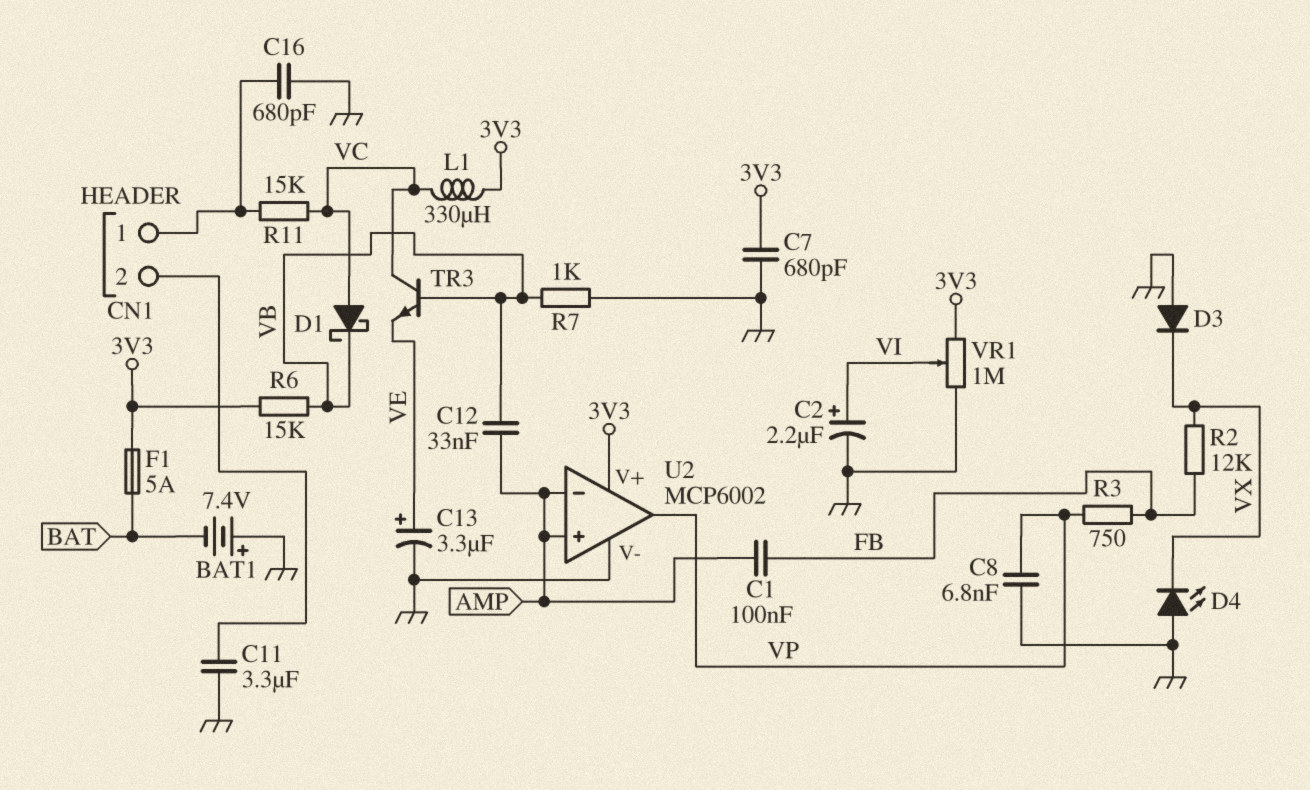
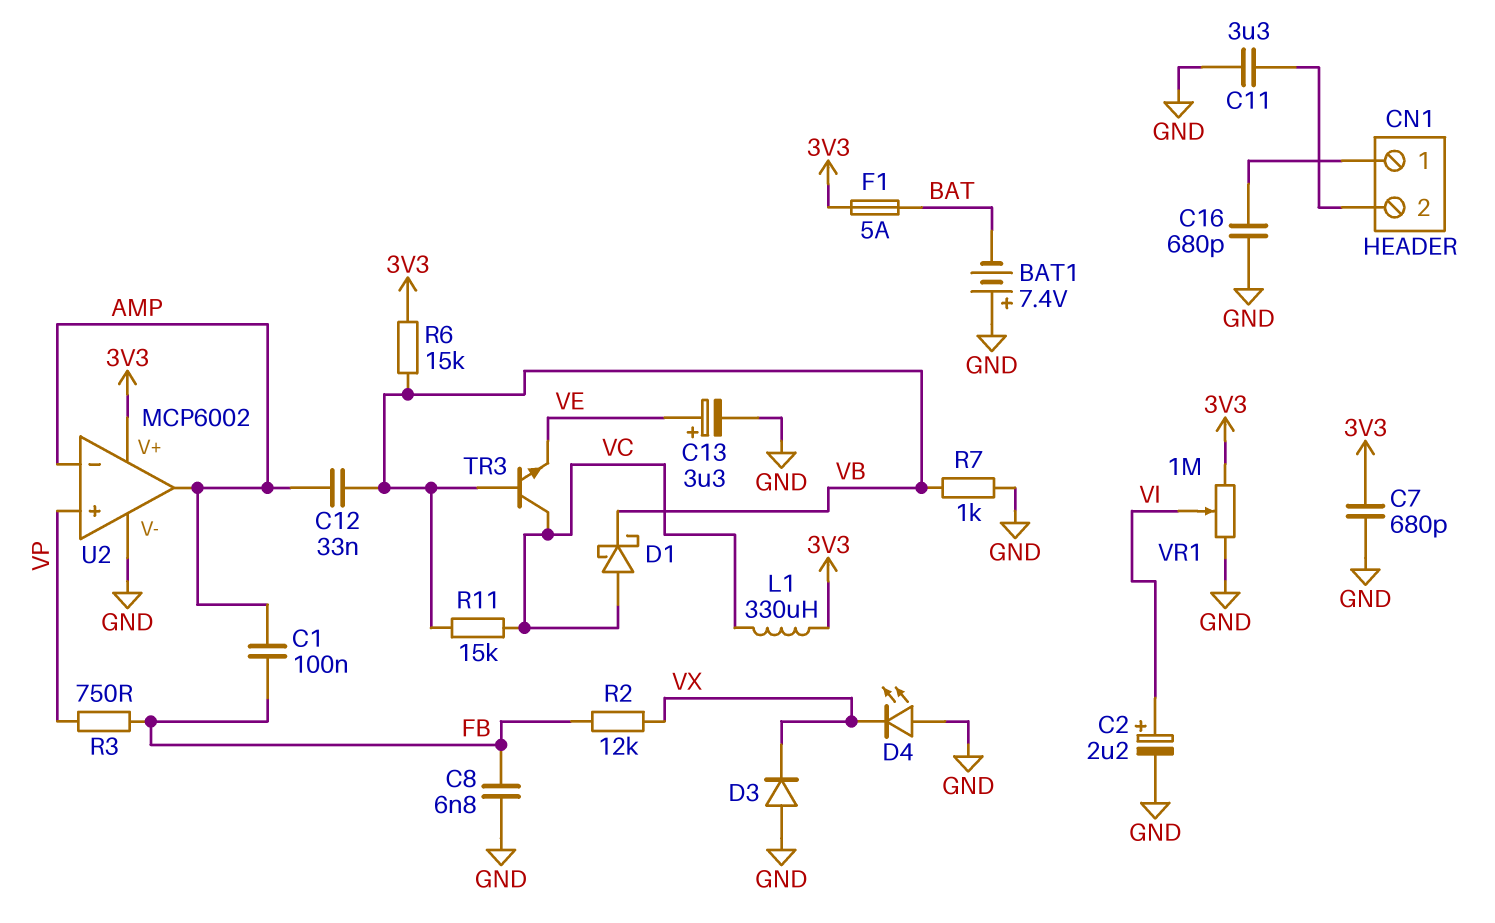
C8: 6.8nF (GND, VP) -> 6.8nF (FB, GND)
R11: 15k (CN1/1, VC) -> 15k (VB, VC)
U2 pin in+: AMP -> VP
U2 pin out: VP -> AMP

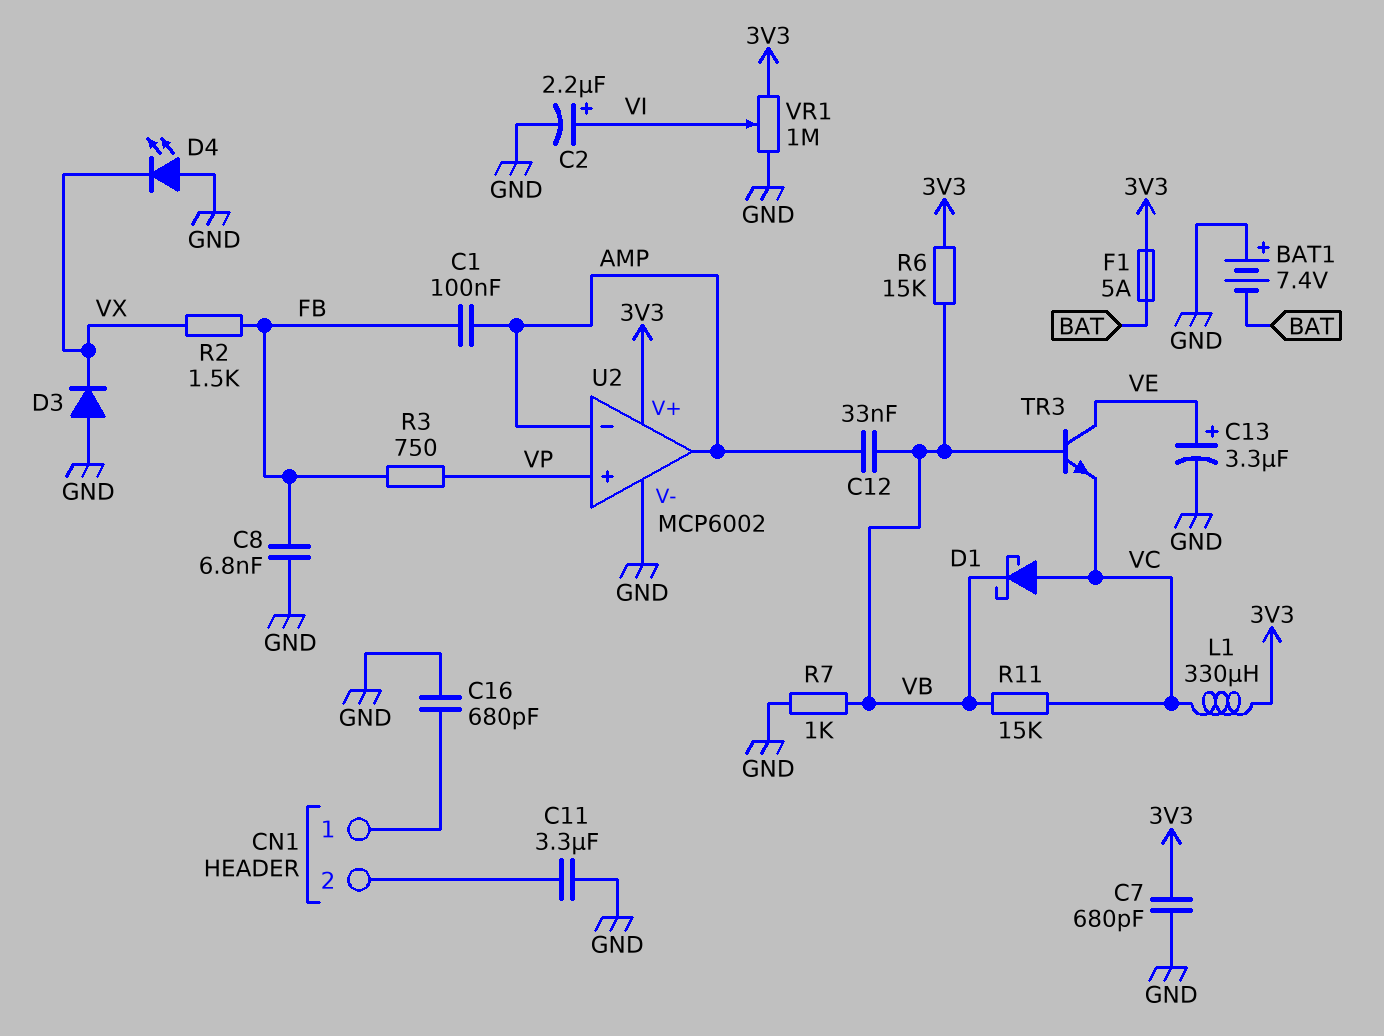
R2: 12k (FB, VX) -> 1.5k (FB, VX)
TR3: NPN (B VB, C VC, E VE) -> NPN (B VB, C VE, E VC)

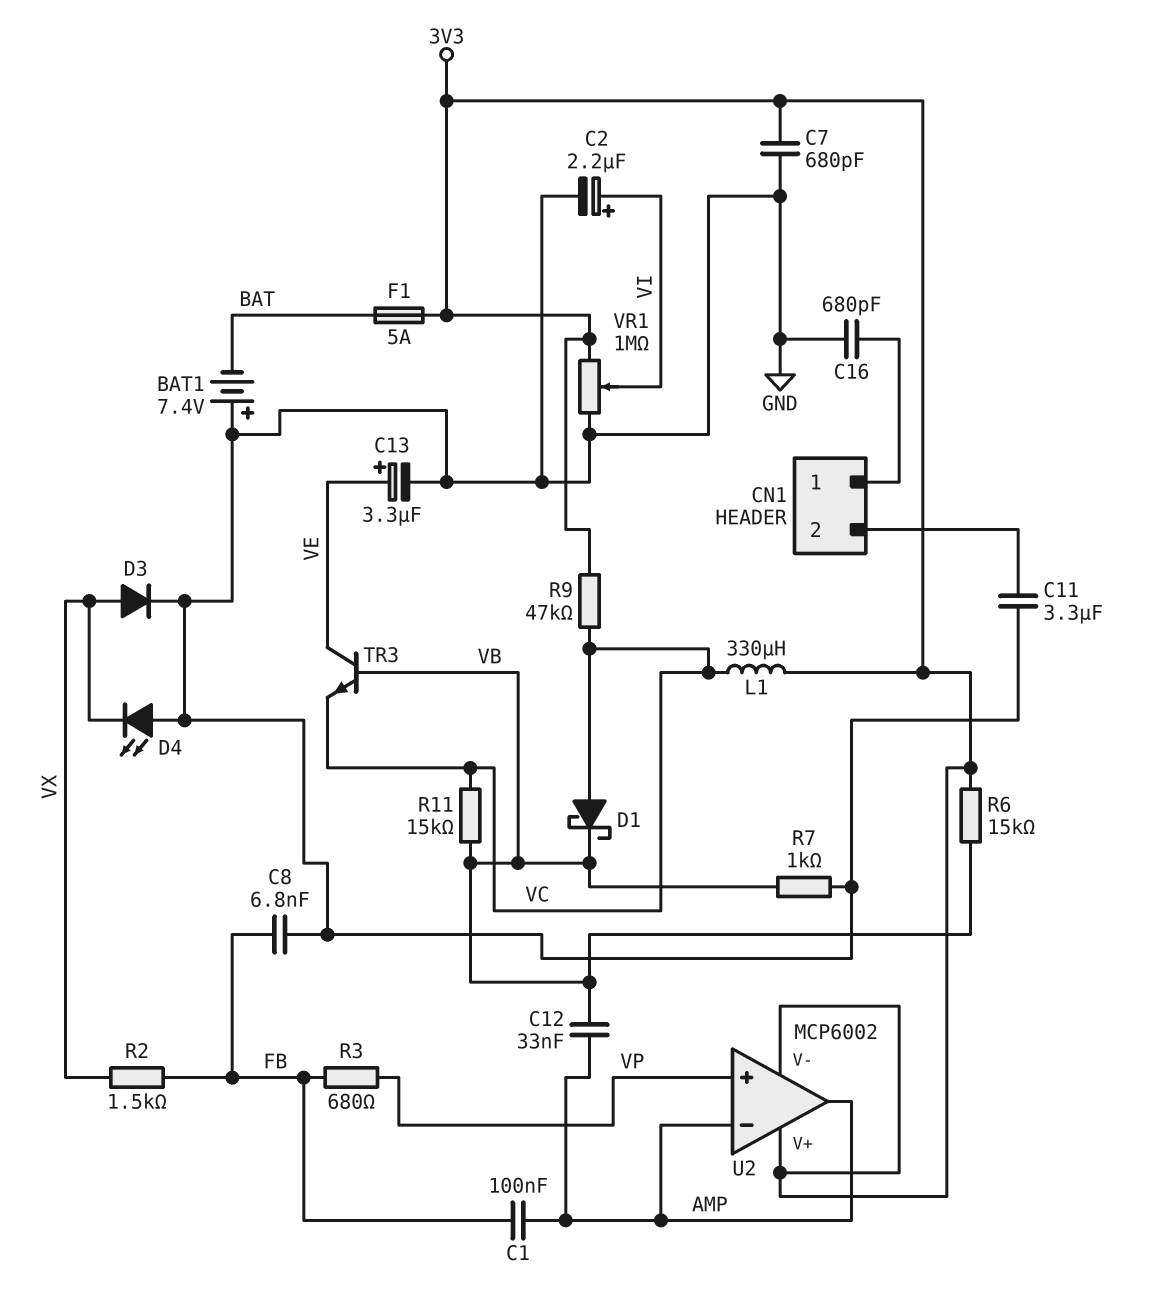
D3: diode (A GND, K VX) -> diode (A VX, K GND)
R3: 750 (FB, VP) -> 680 (FB, VP)
R9: none -> 47k (3V3, VC)
U2 pin V-: GND -> 3V3

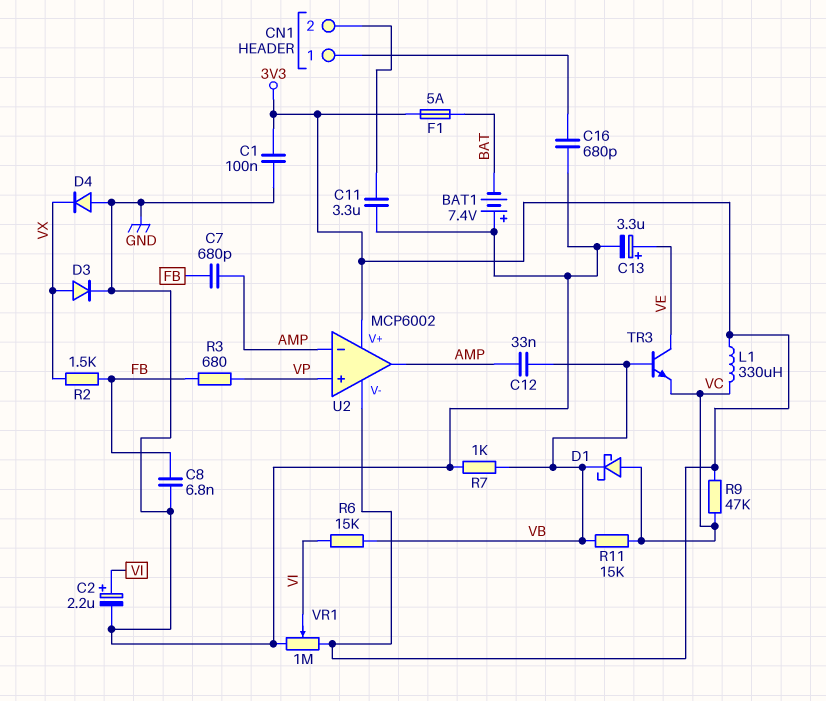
C1: 100nF (AMP, FB) -> 100nF (3V3, GND)
C7: 680pF (3V3, GND) -> 680pF (AMP, FB)
D4: LED (A GND, K VX) -> diode (A GND, K VX)
R6: 15k (3V3, VB) -> 15k (VB, VI)

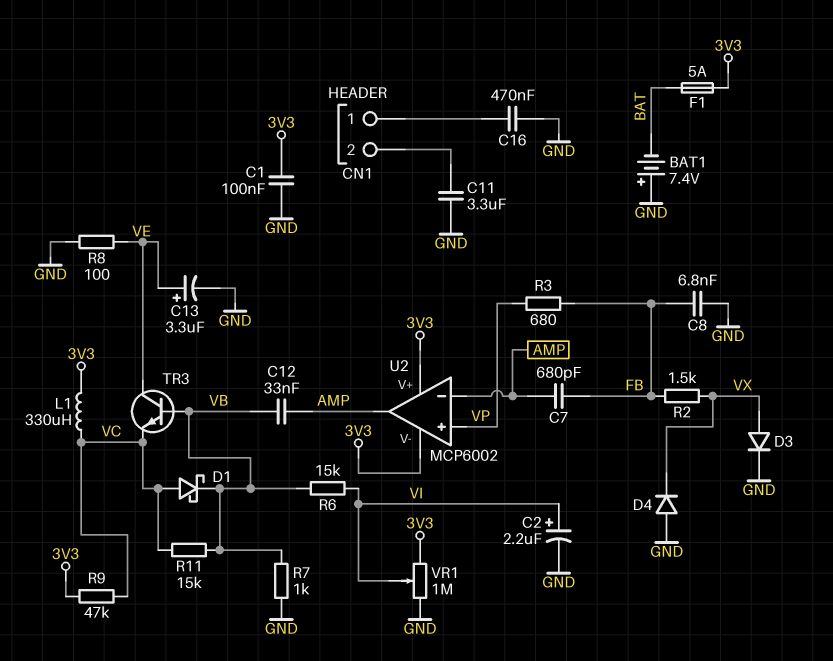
C16: 680pF (CN1/1, GND) -> 470nF (CN1/1, GND)
R8: none -> 100 (GND, VE)

